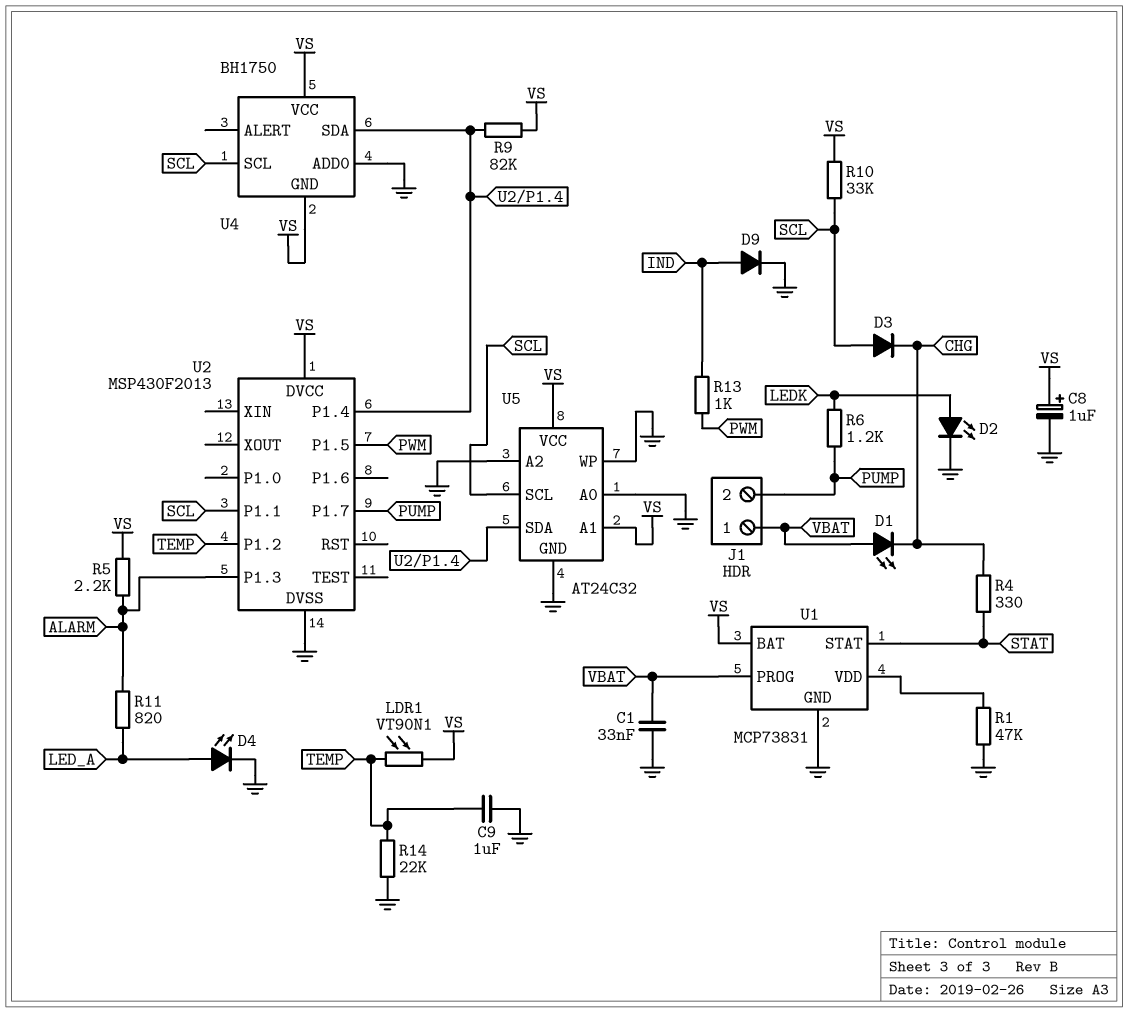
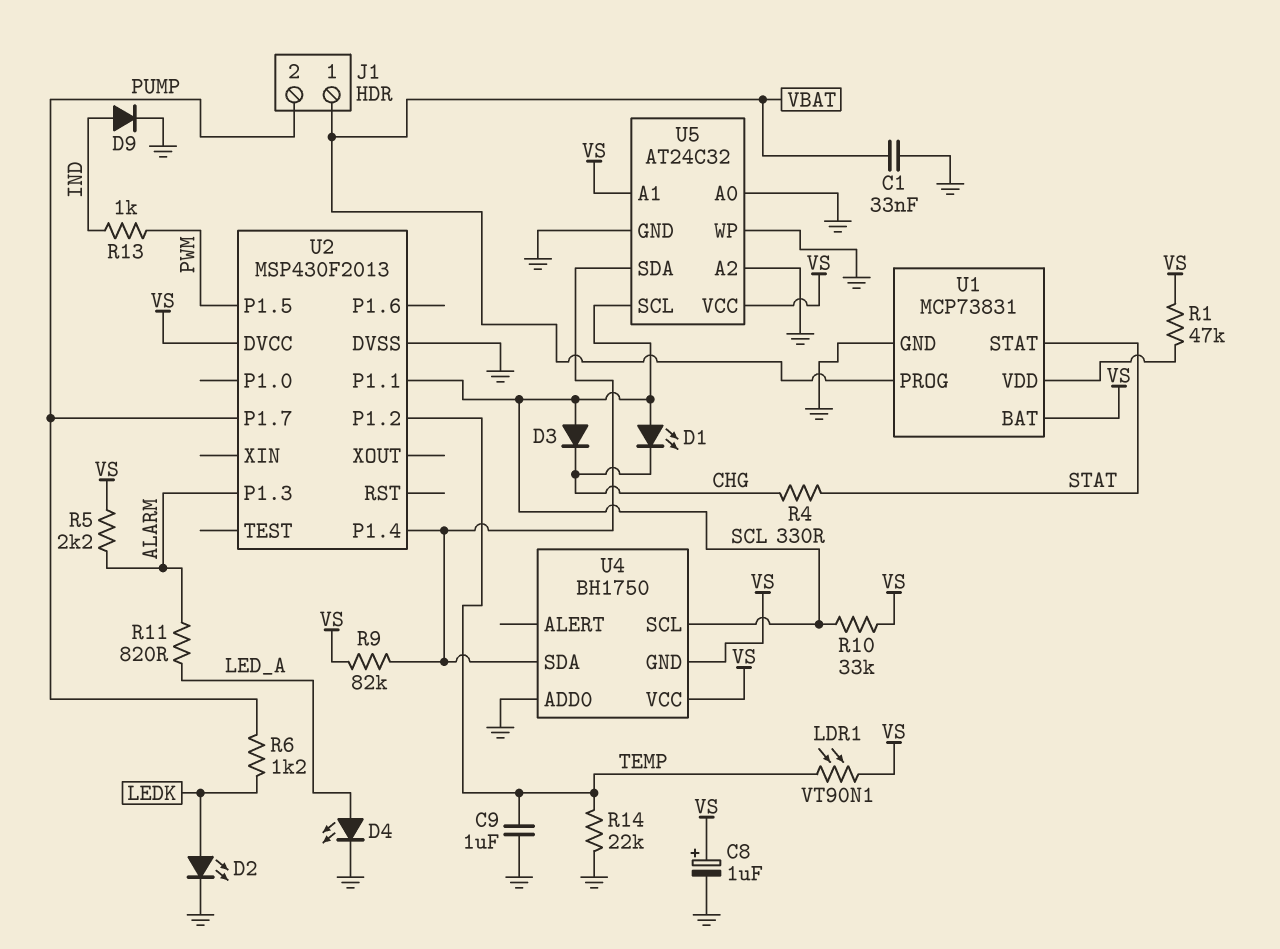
D1: LED (A VBAT, K CHG) -> LED (A SCL, K CHG)
R1: 47k (GND, U1/VDD) -> 47k (U1/VDD, VS)

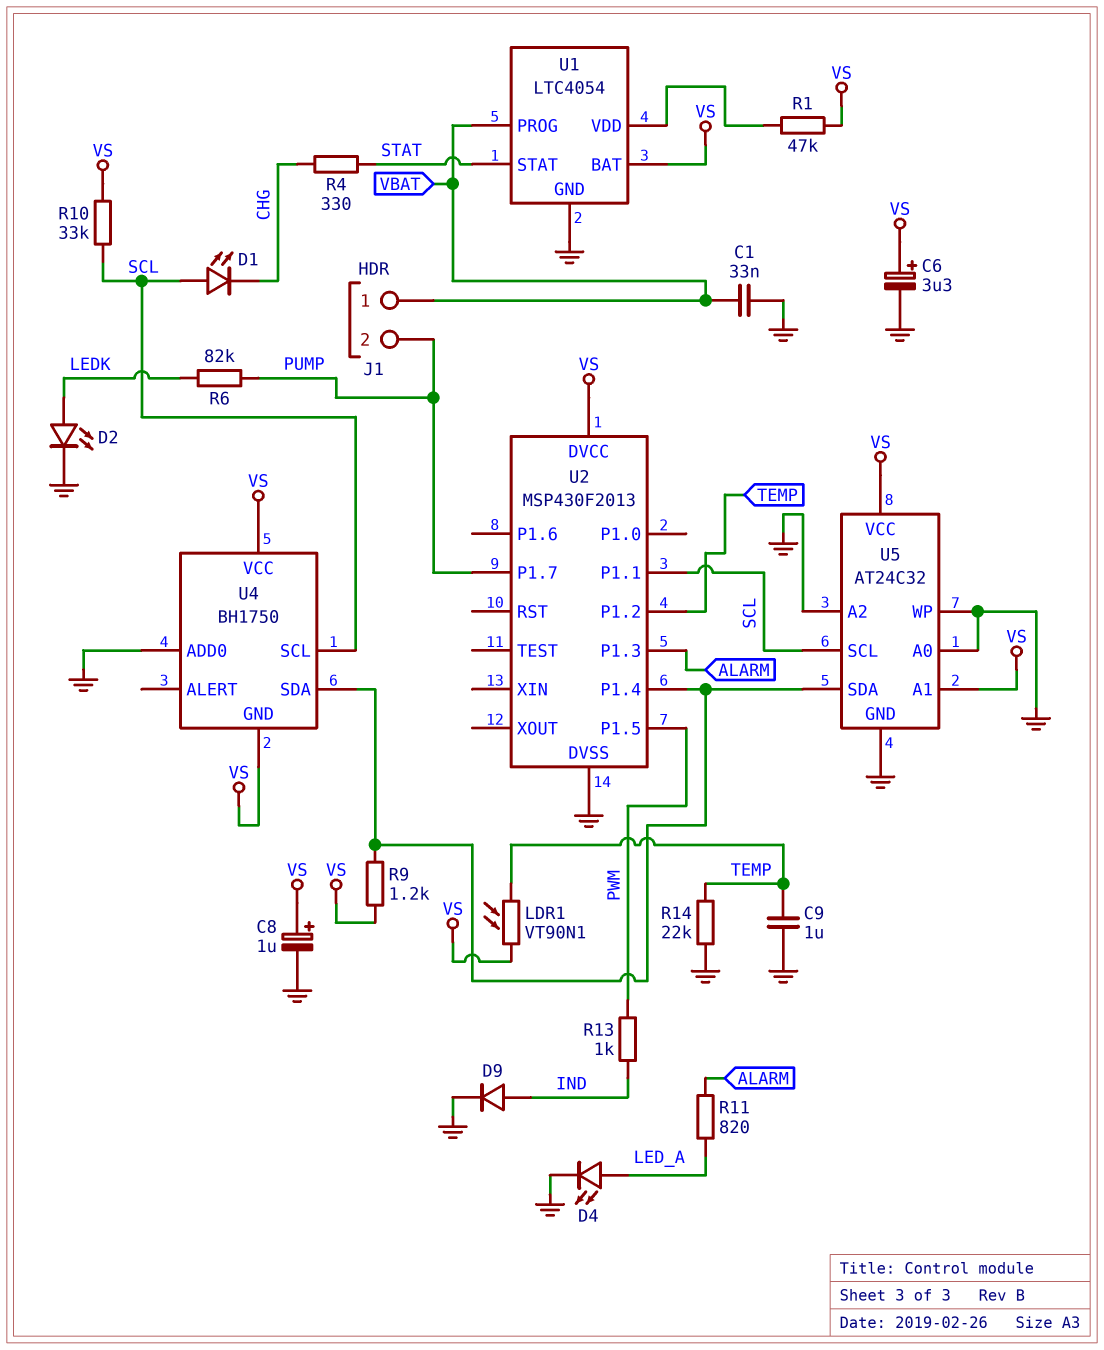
C6: none -> 3.3uF (plus VS, minus GND)
D3: diode (A SCL, K CHG) -> none
R5: 2.2k (ALARM, VS) -> none
R6: 1.2k (LEDK, PUMP) -> 82k (LEDK, PUMP)
R9: 82k (U2/P1.4, VS) -> 1.2k (U2/P1.4, VS)
U1: MCP73831 -> LTC4054

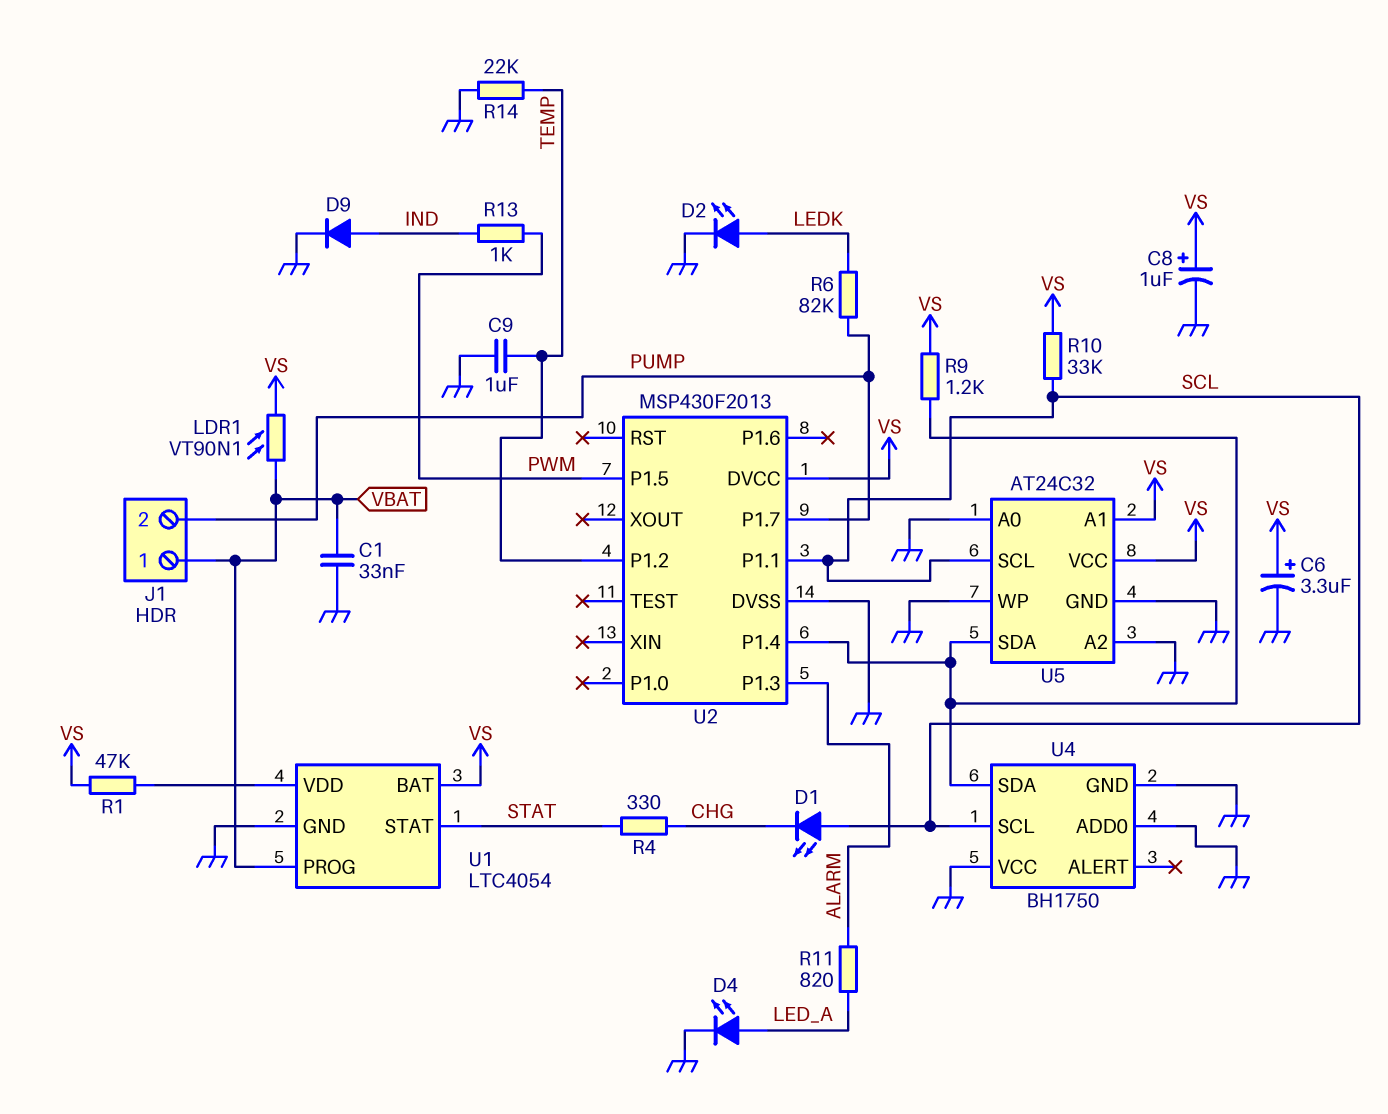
LDR1: VT90N1 (TEMP, VS) -> VT90N1 (VBAT, VS)
U4 pin GND: VS -> GND
U4 pin VCC: VS -> GND

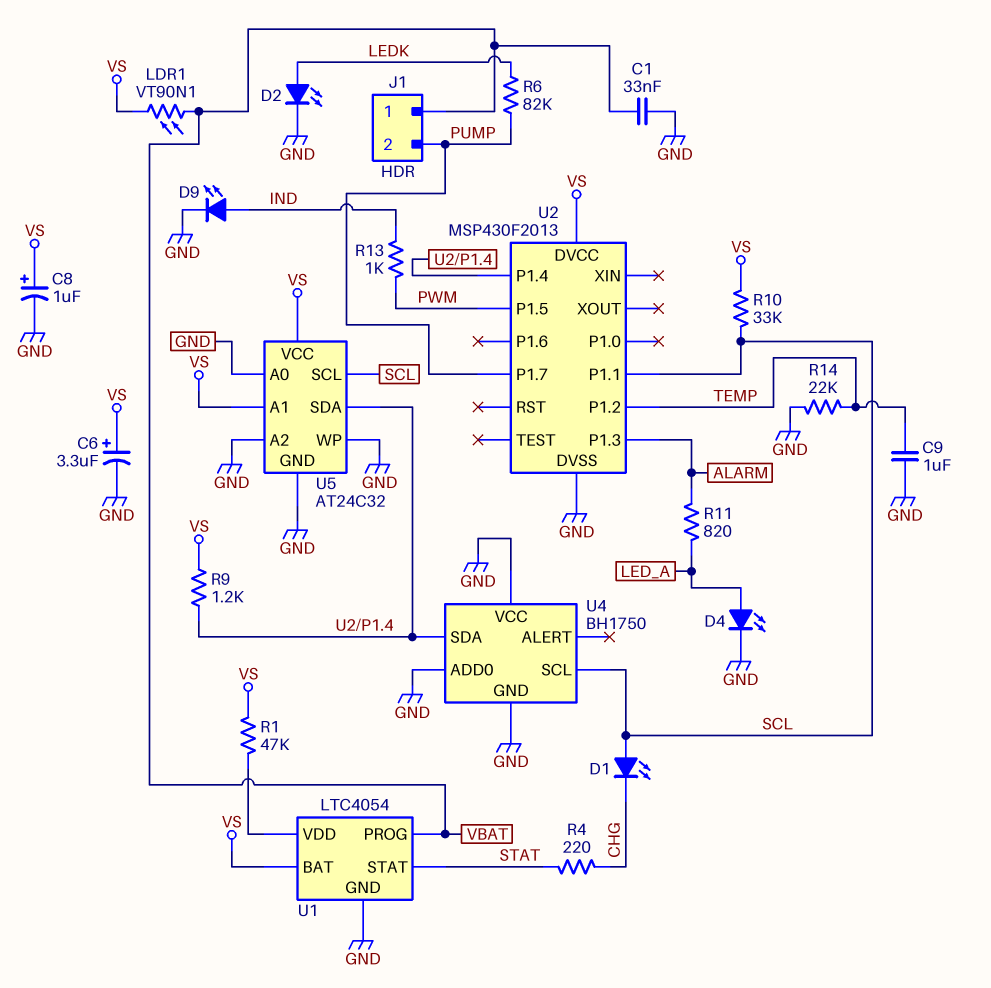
D9: diode (A IND, K GND) -> LED (A IND, K GND)
R4: 330 (CHG, STAT) -> 220 (CHG, STAT)

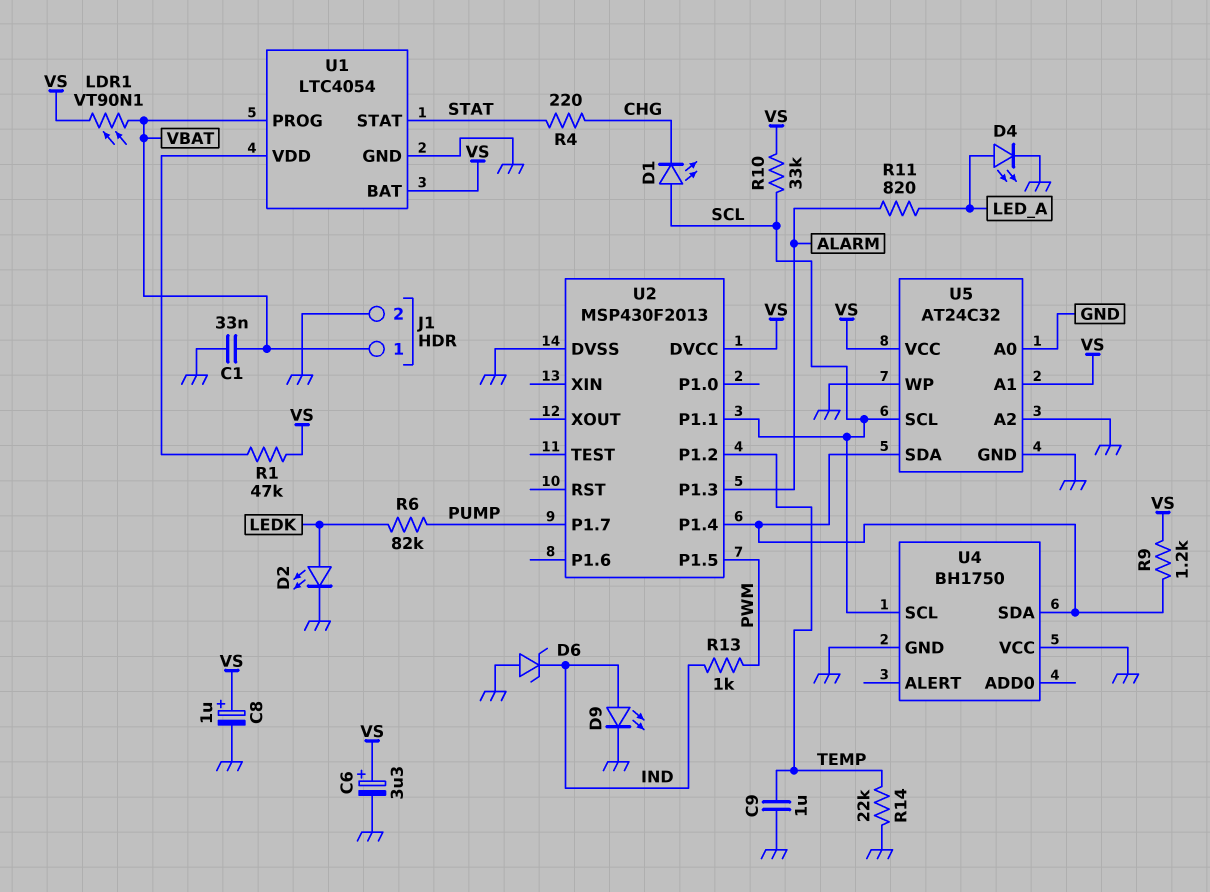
D6: none -> zener (A GND, K IND)
J1 pin 2: PUMP -> GND
U4 pin ADD0: GND -> none

